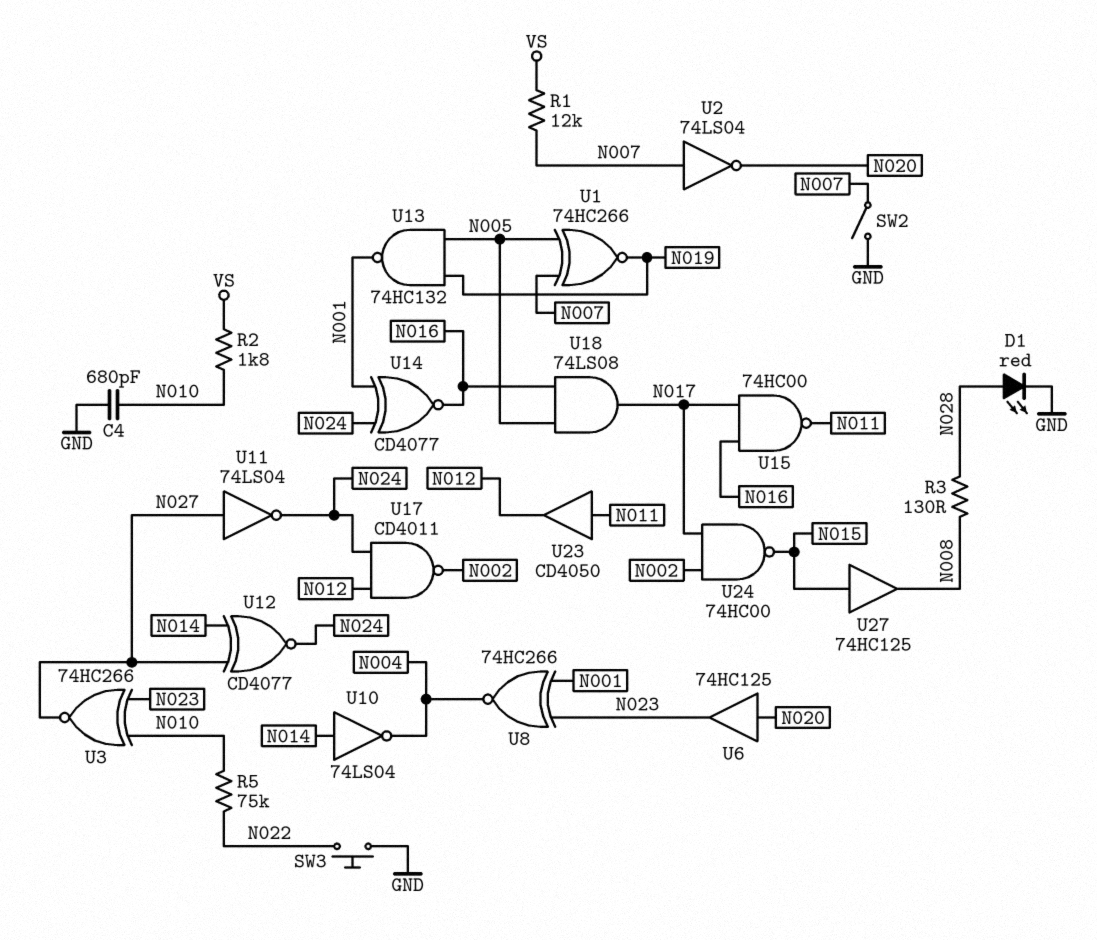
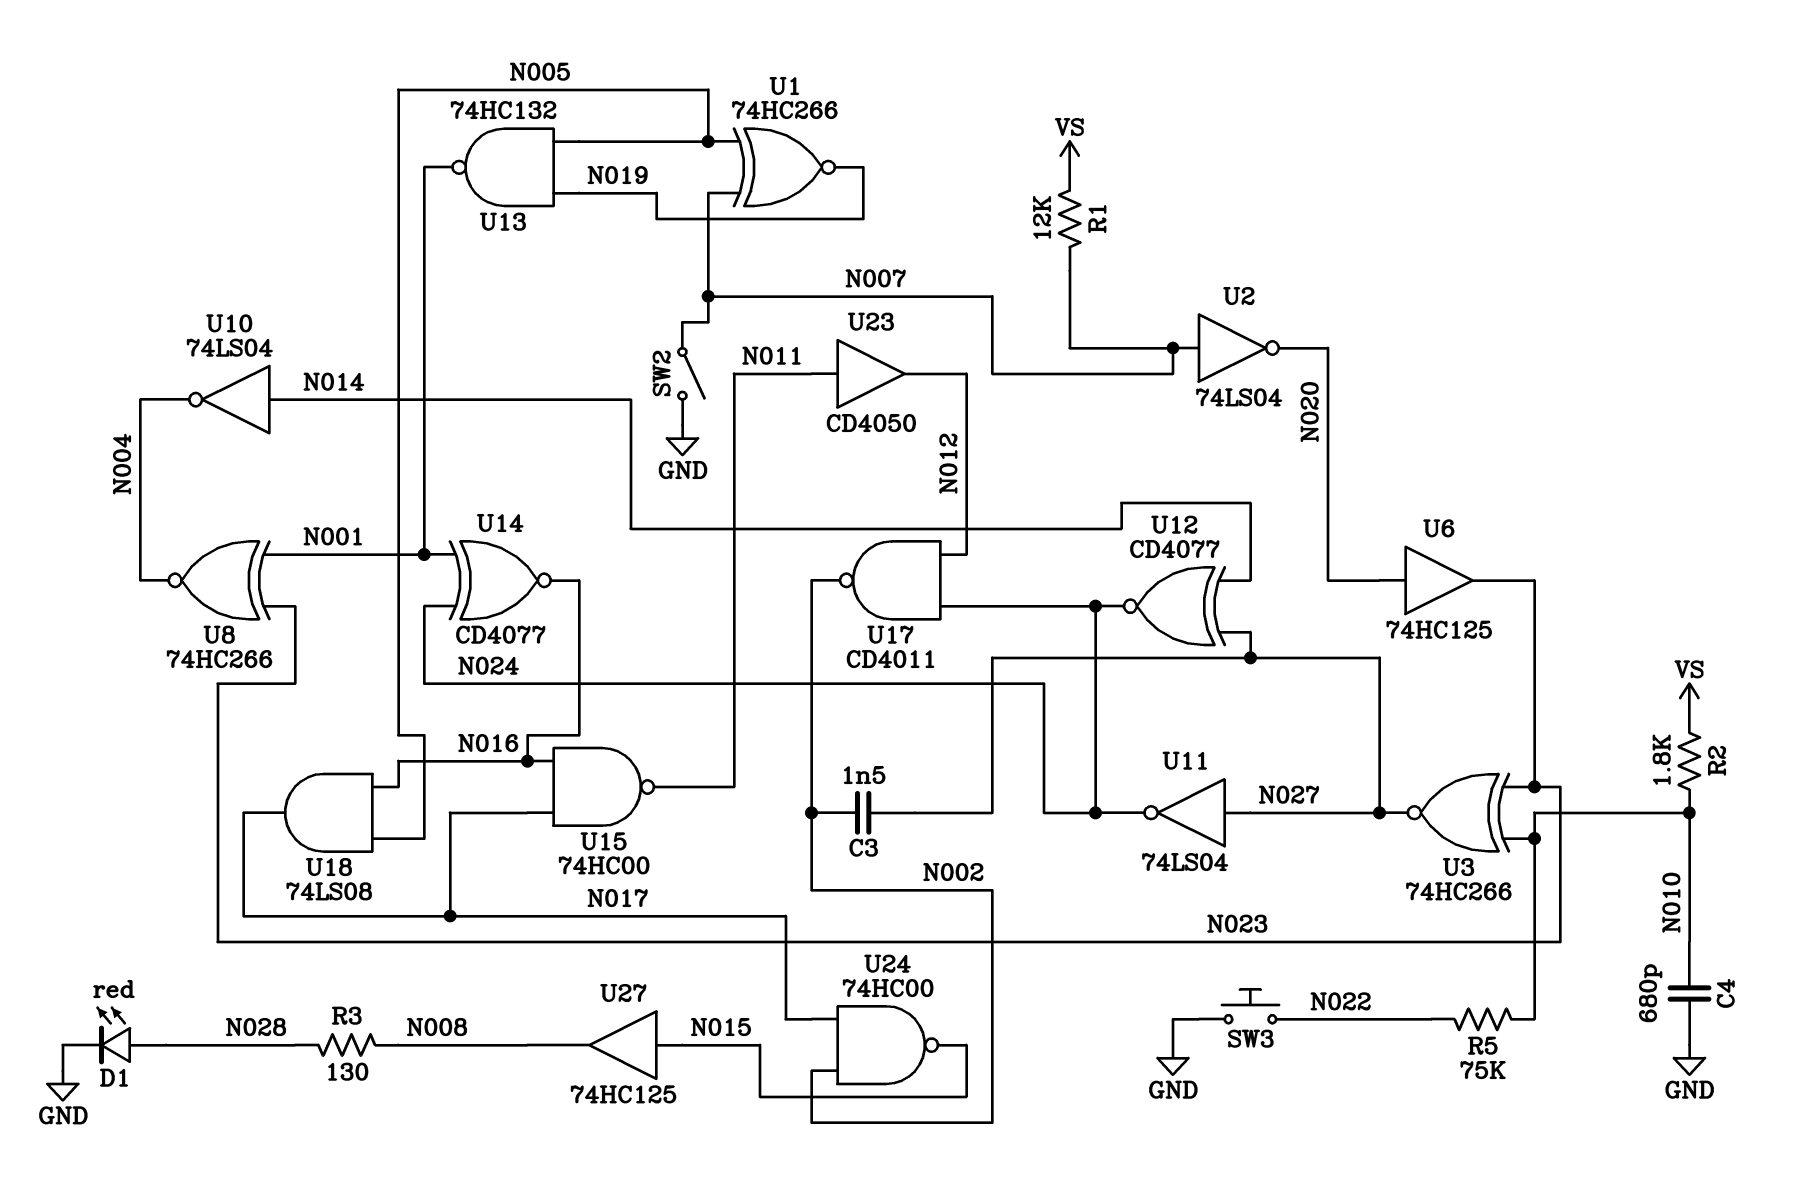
C3: none -> 1.5nF (N002, N027)

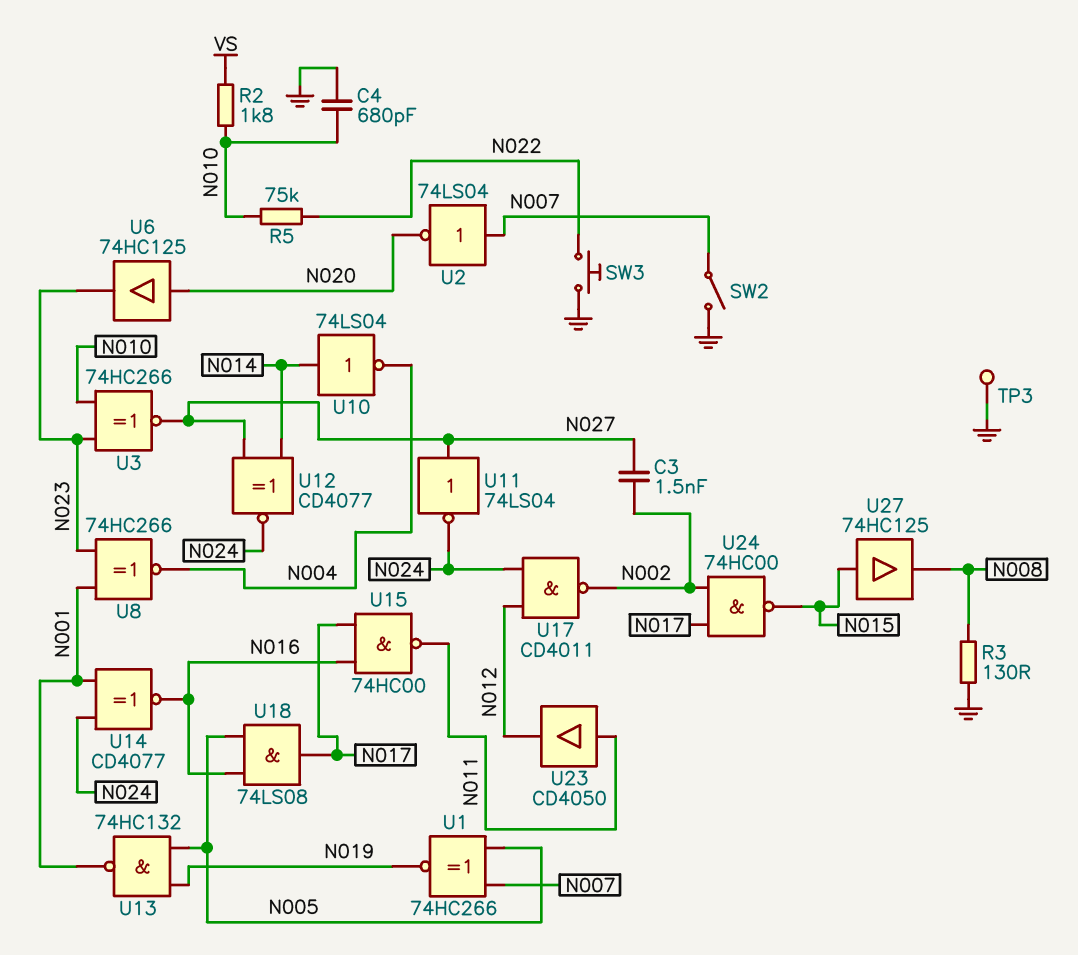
D1: LED red (A N028, K GND) -> none
R1: 12k (N007, VS) -> none
R3: 130 (N008, N028) -> 130 (GND, N008)
TP3: none -> test point (GND)

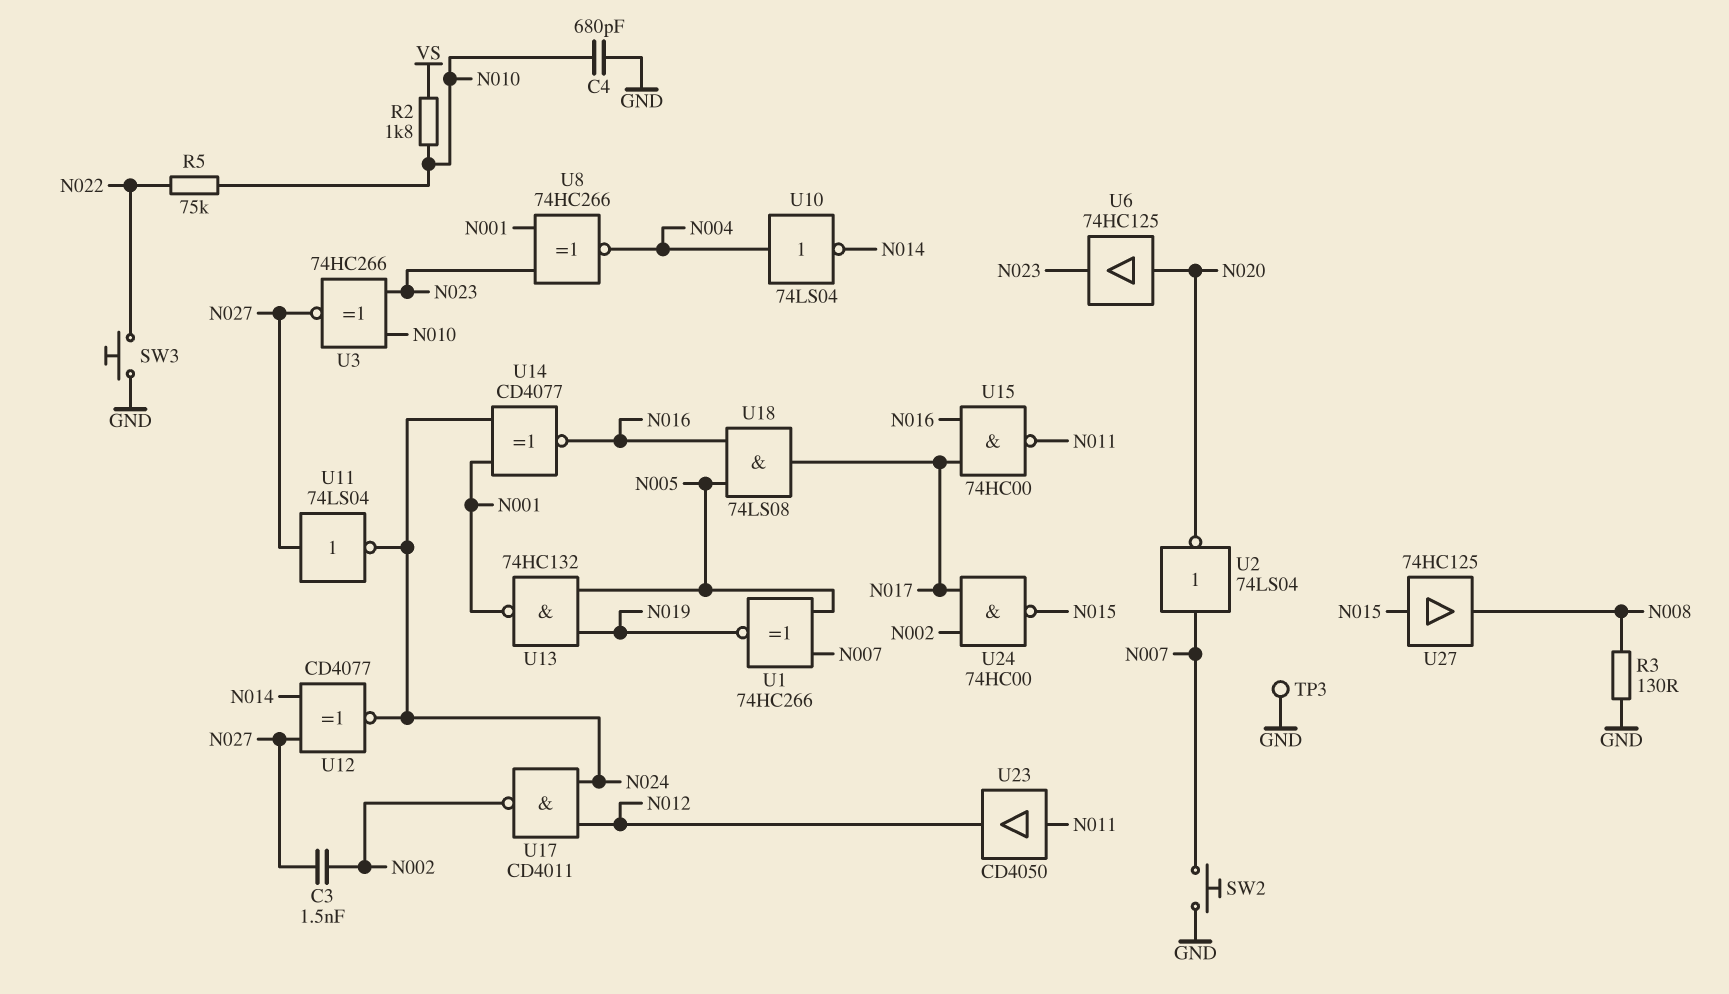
SW2: switch (GND, N007) -> button (GND, N007)
U10: NOT 74LS04 (in N014, out N004) -> NOT 74LS04 (in N004, out N014)

